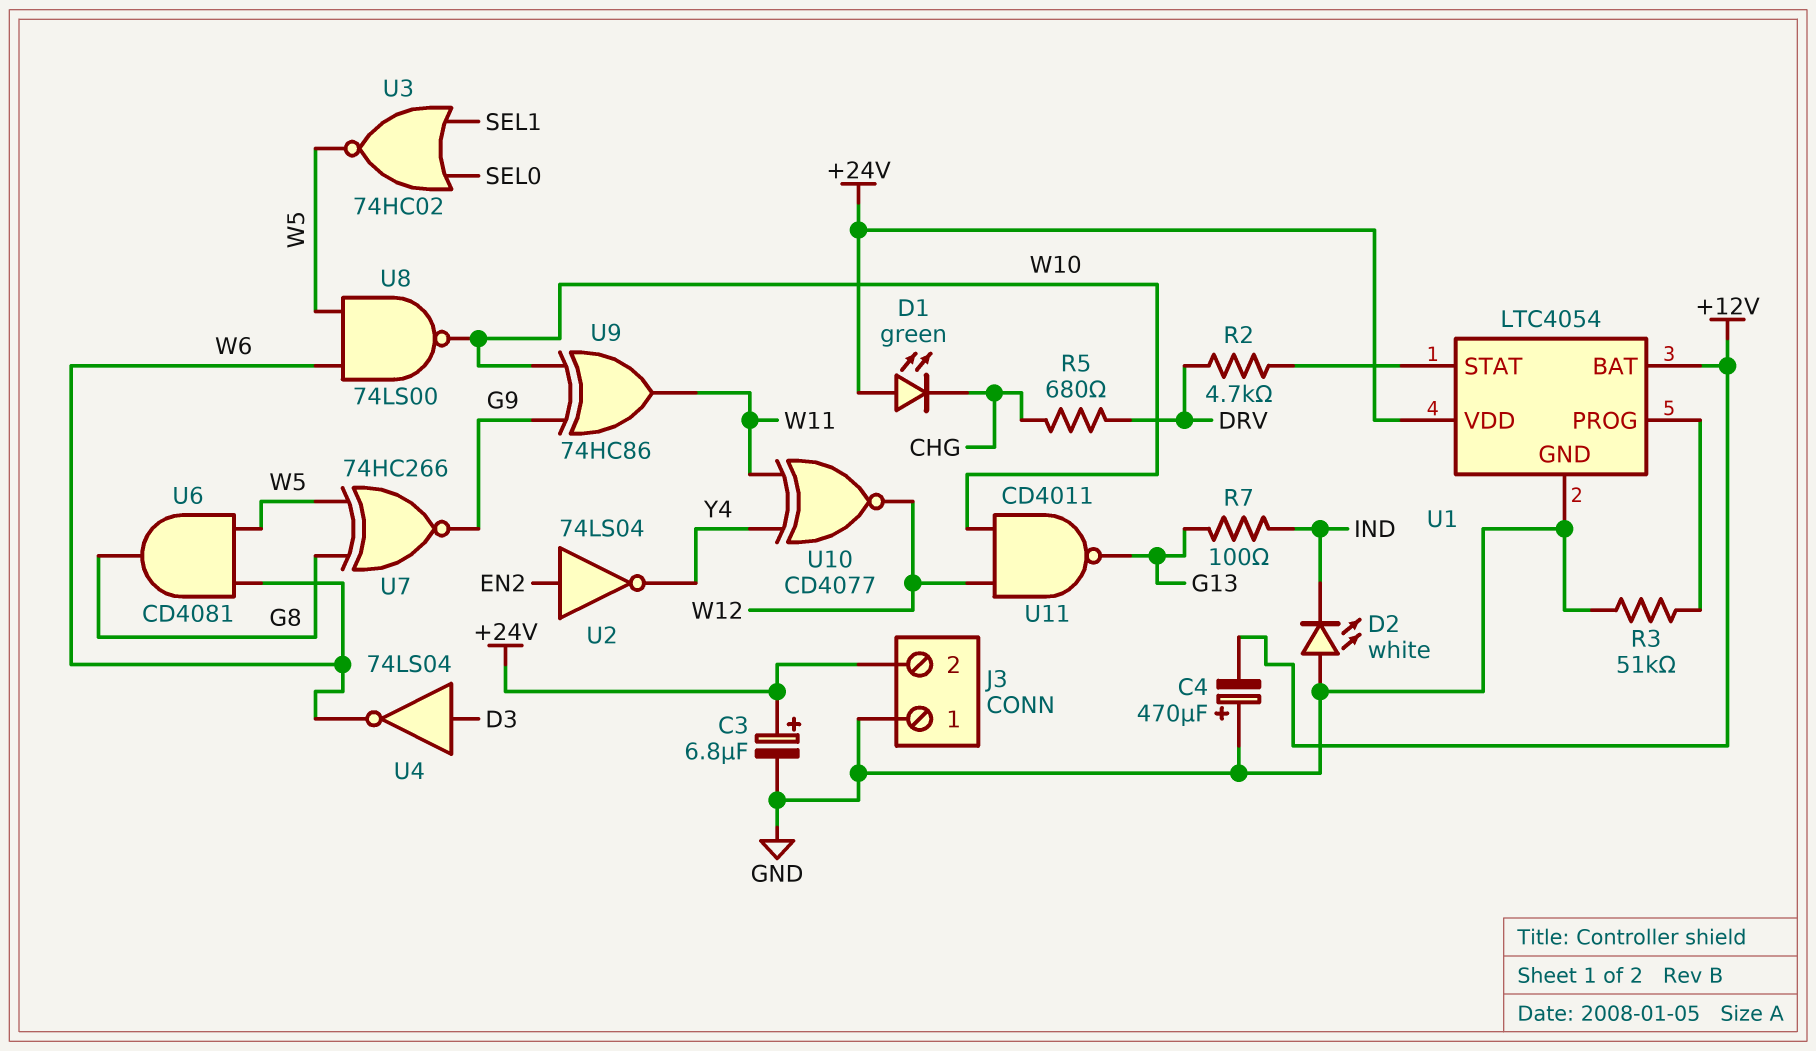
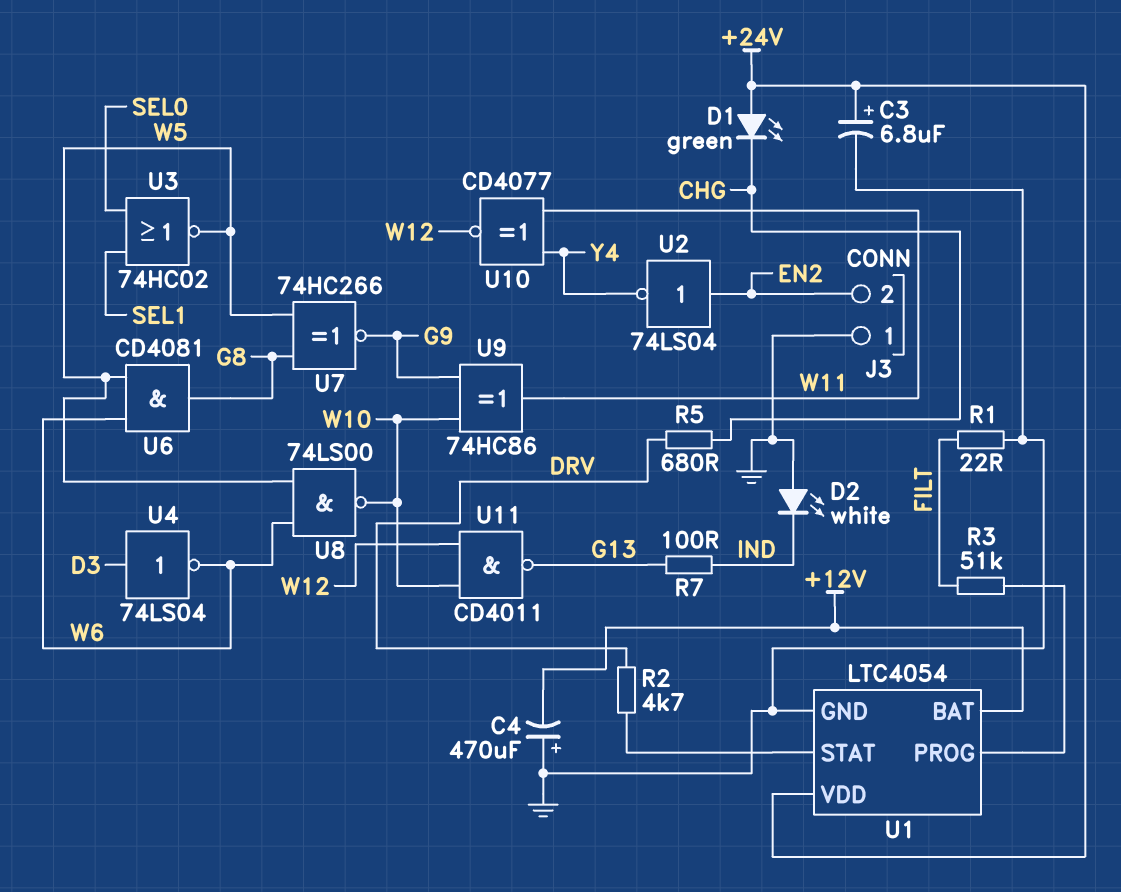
J3 pin 2: +24V -> EN2
R1: none -> 22 (FILT, GND)
R3: 51k (GND, U1/PROG) -> 51k (FILT, U1/PROG)

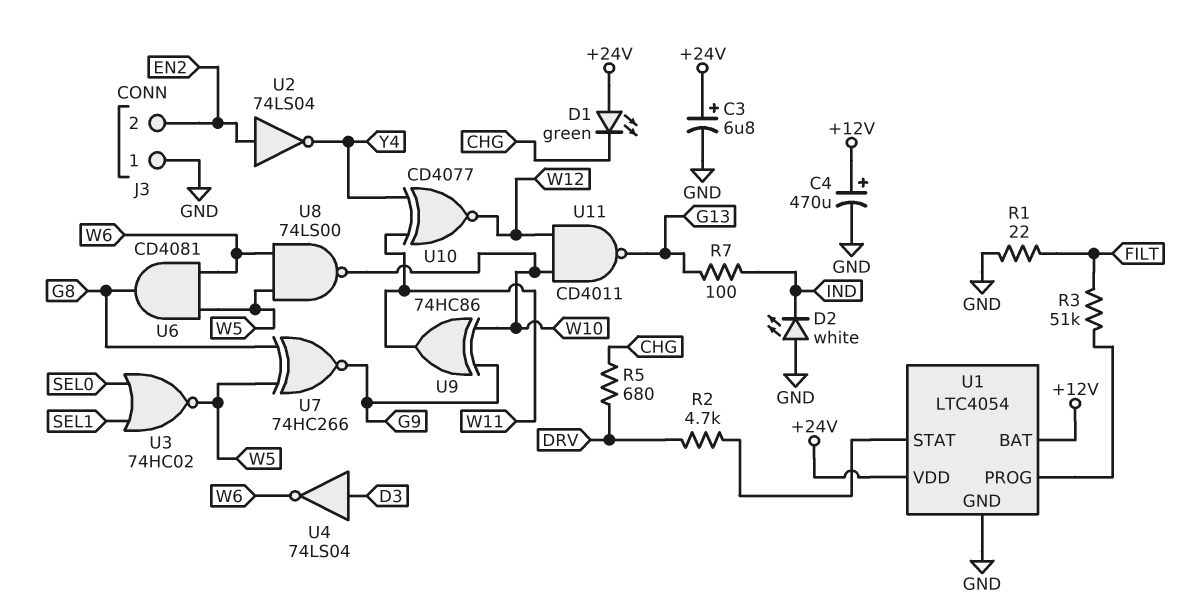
C4: 470uF (plus GND, minus +12V) -> 470uF (plus +12V, minus GND)

